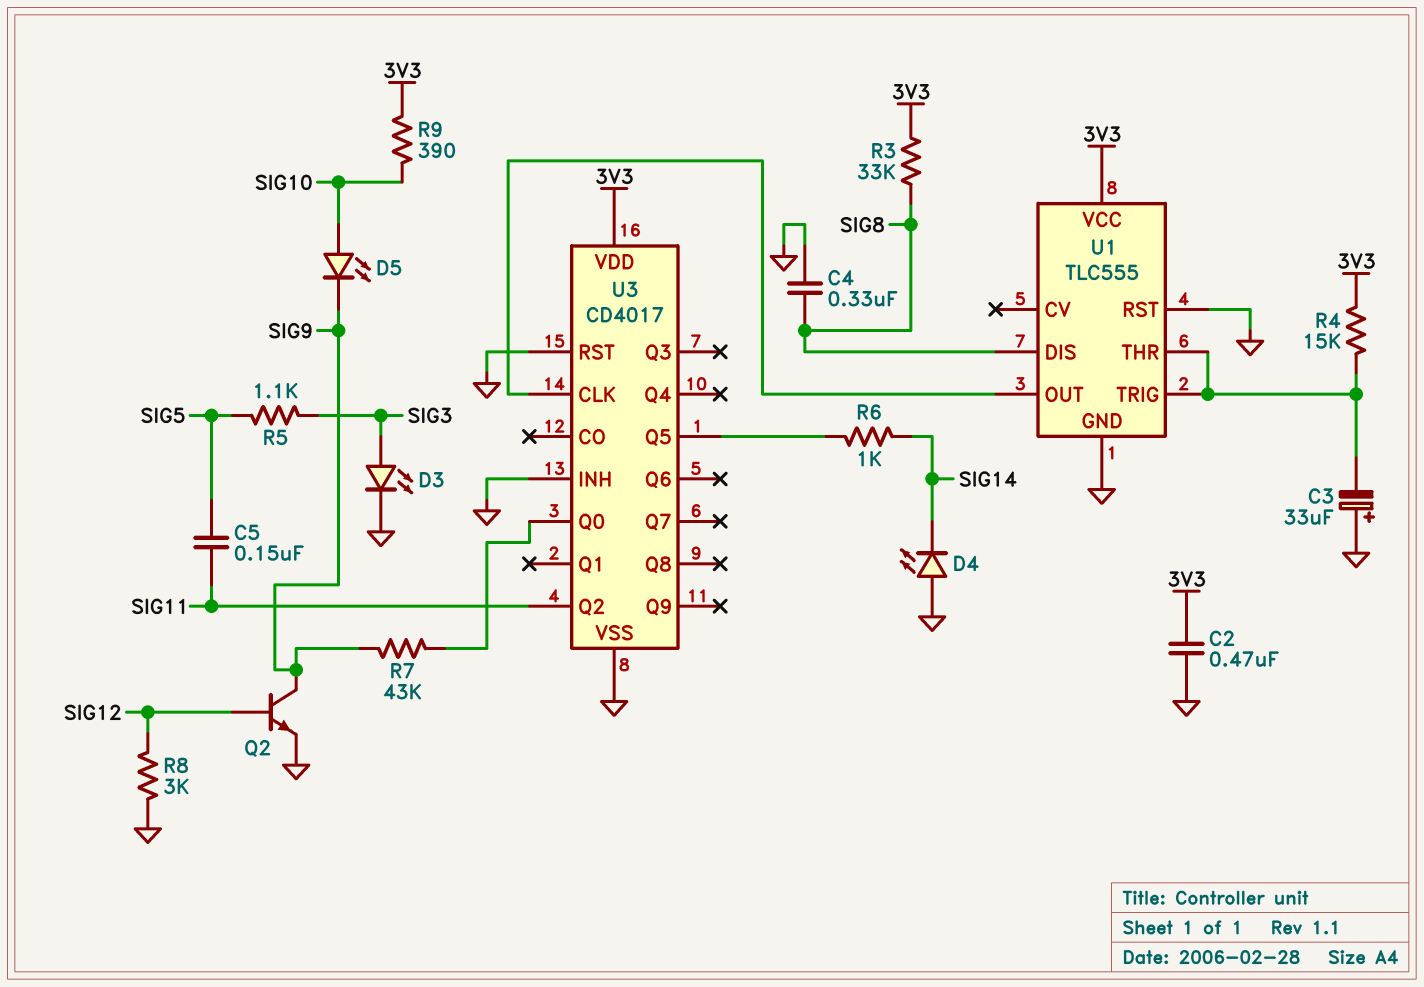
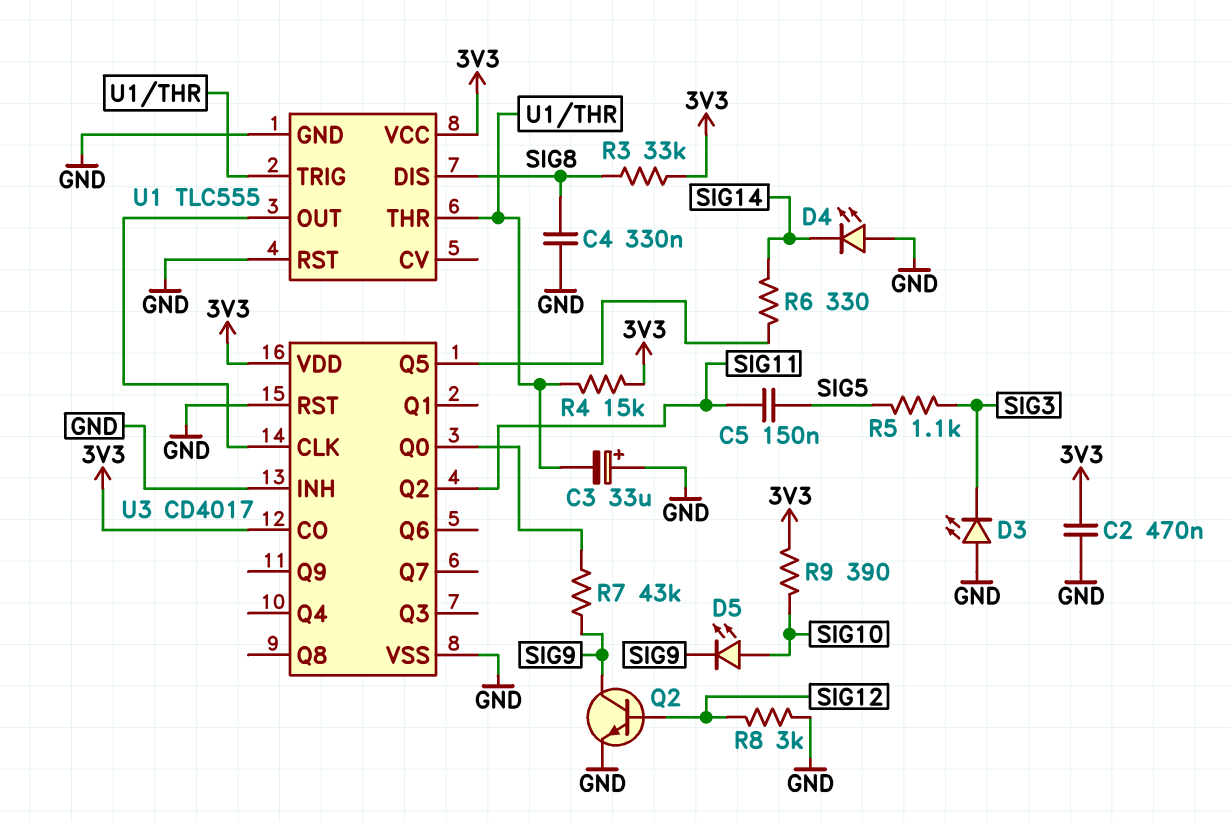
D3: LED (A SIG3, K GND) -> LED (A GND, K SIG3)
R6: 1k (SIG14, U3/Q5) -> 330 (SIG14, U3/Q5)
U3 pin CO: none -> 3V3

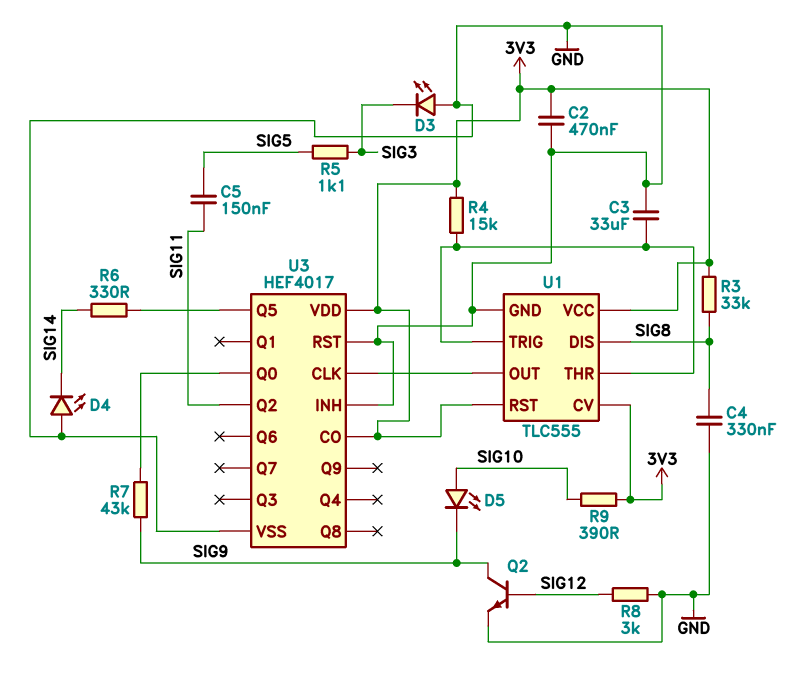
C3: 33uF (plus GND, minus U1/THR) -> 33uF (GND, U1/THR)
U1 pin CV: none -> 3V3
U1 pin RST: GND -> 3V3
U3: CD4017 -> HEF4017

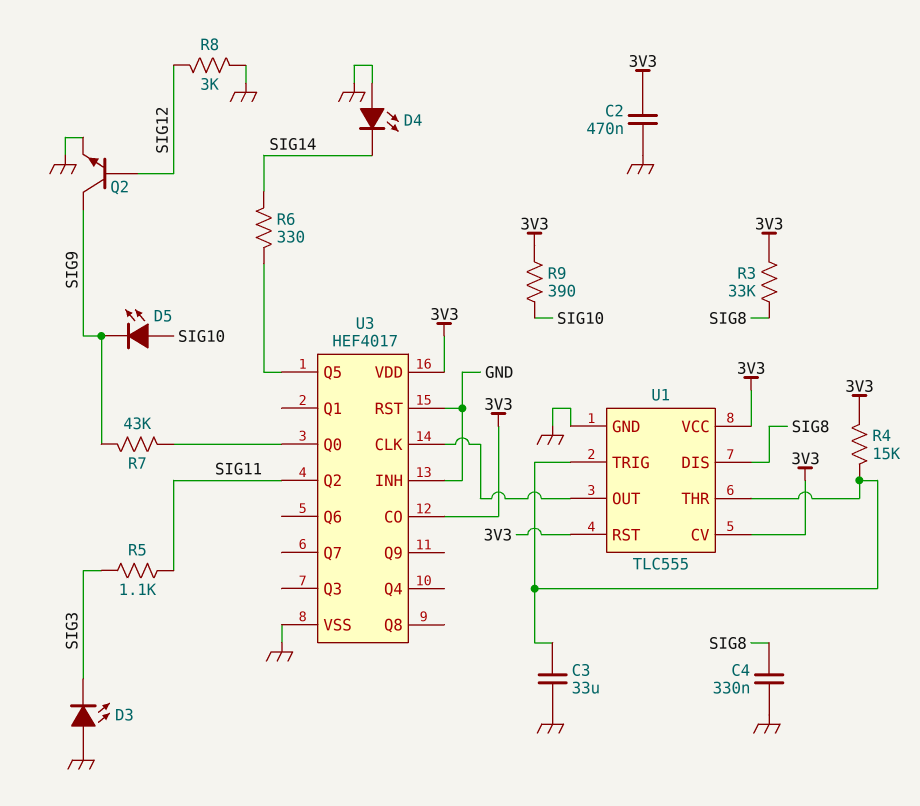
C5: 150nF (SIG5, SIG11) -> none
R5: 1.1k (SIG3, SIG5) -> 1.1k (SIG3, SIG11)

